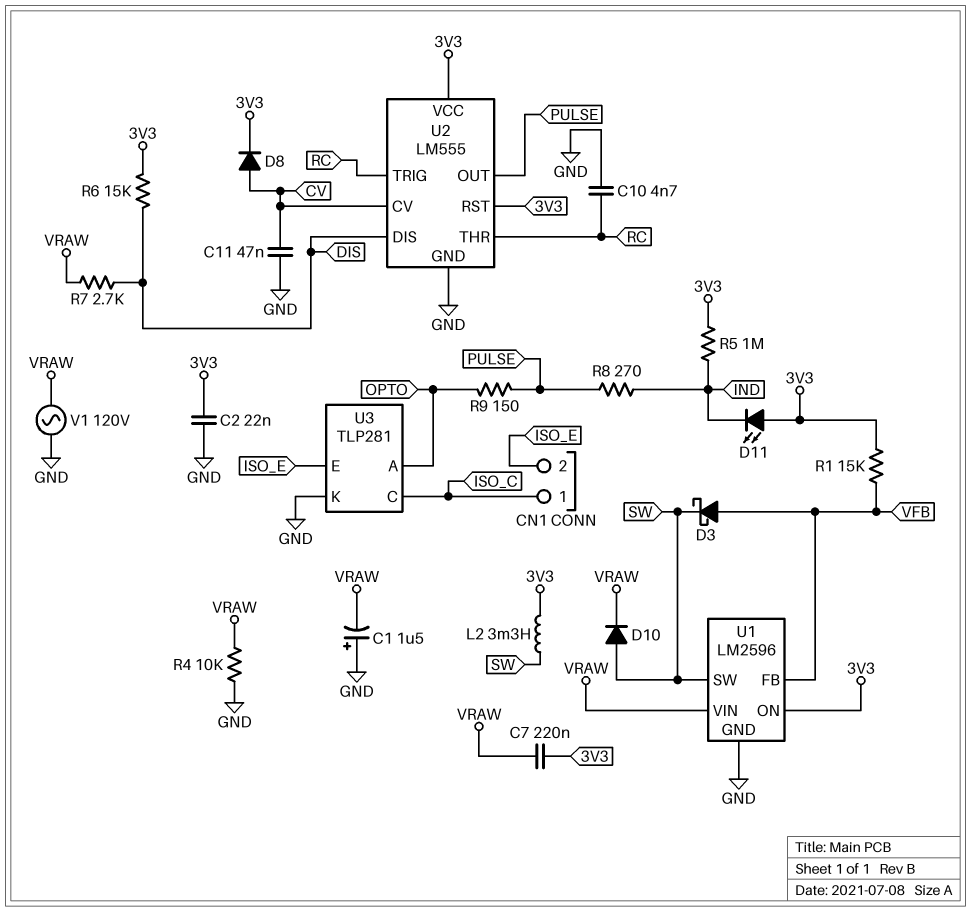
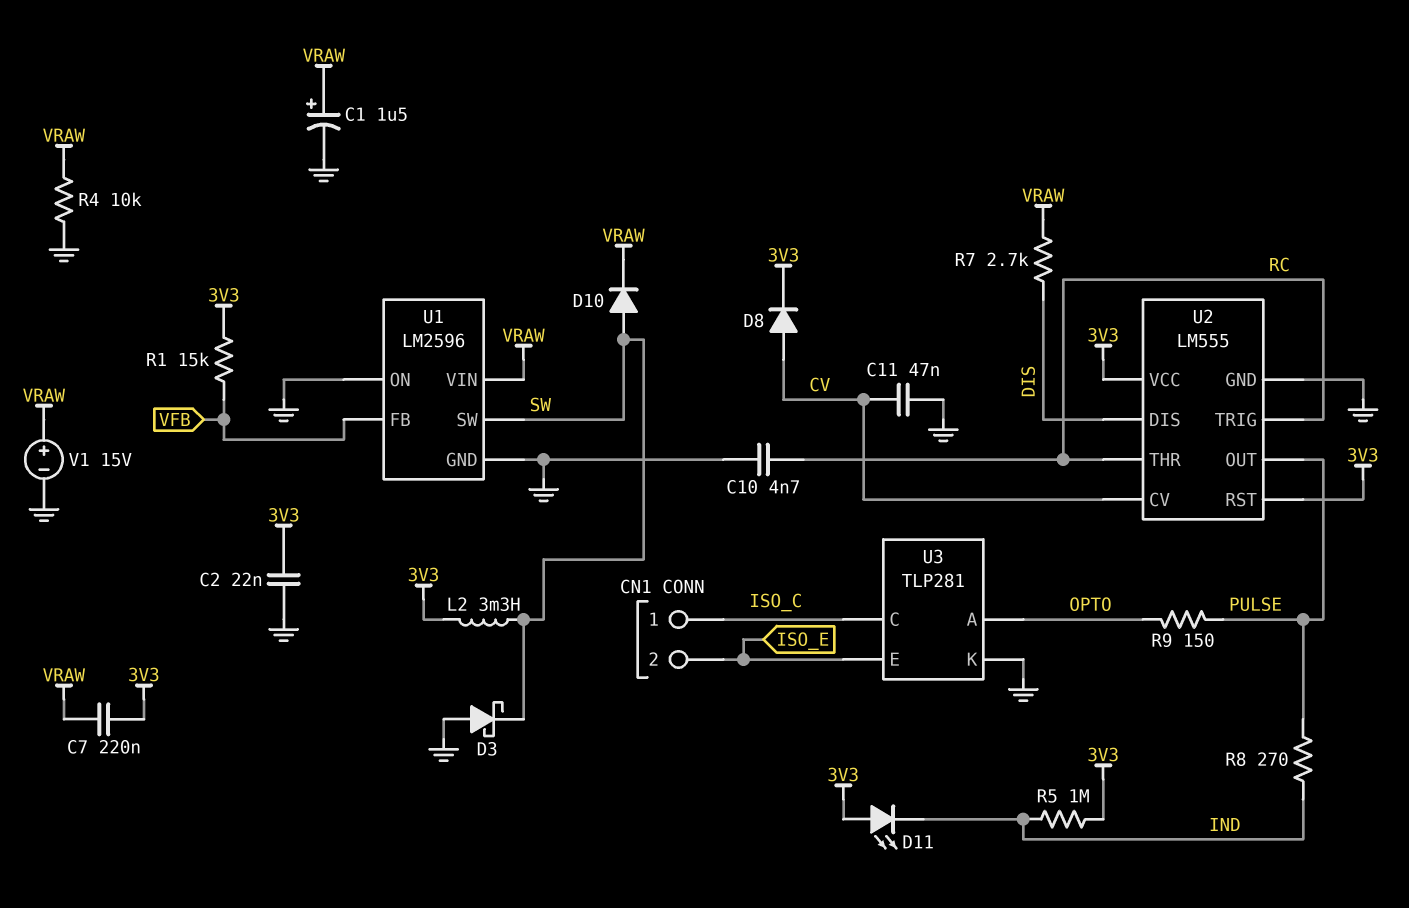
C1: 1.5uF (plus GND, minus VRAW) -> 1.5uF (plus VRAW, minus GND)
D3: schottky (A VFB, K SW) -> schottky (A GND, K SW)
R6: 15k (3V3, DIS) -> none
U1 pin ON: 3V3 -> GND
V1: AC 120V (GND, VRAW) -> 15V (plus VRAW, minus GND)

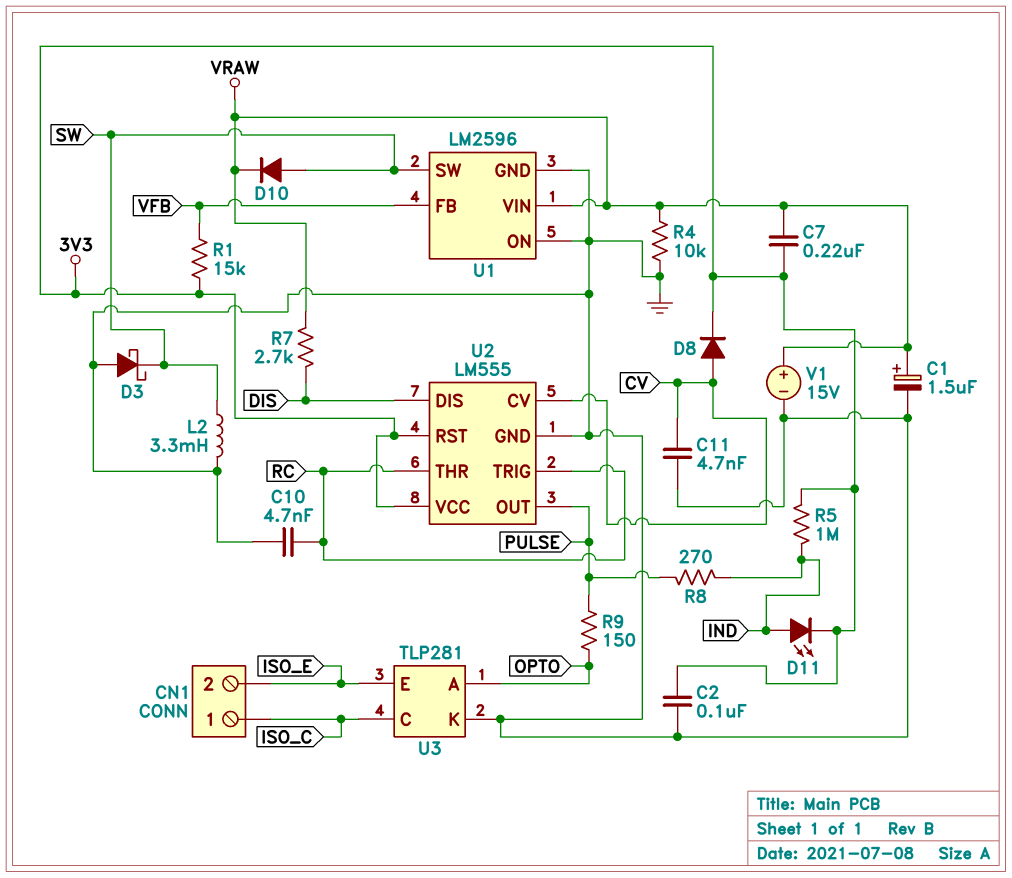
C2: 22nF (3V3, GND) -> 100nF (3V3, GND)
C11: 47nF (CV, GND) -> 4.7nF (CV, GND)
D11: LED (A 3V3, K IND) -> LED (A IND, K 3V3)
L2: 3.3mH (3V3, SW) -> 3.3mH (GND, SW)

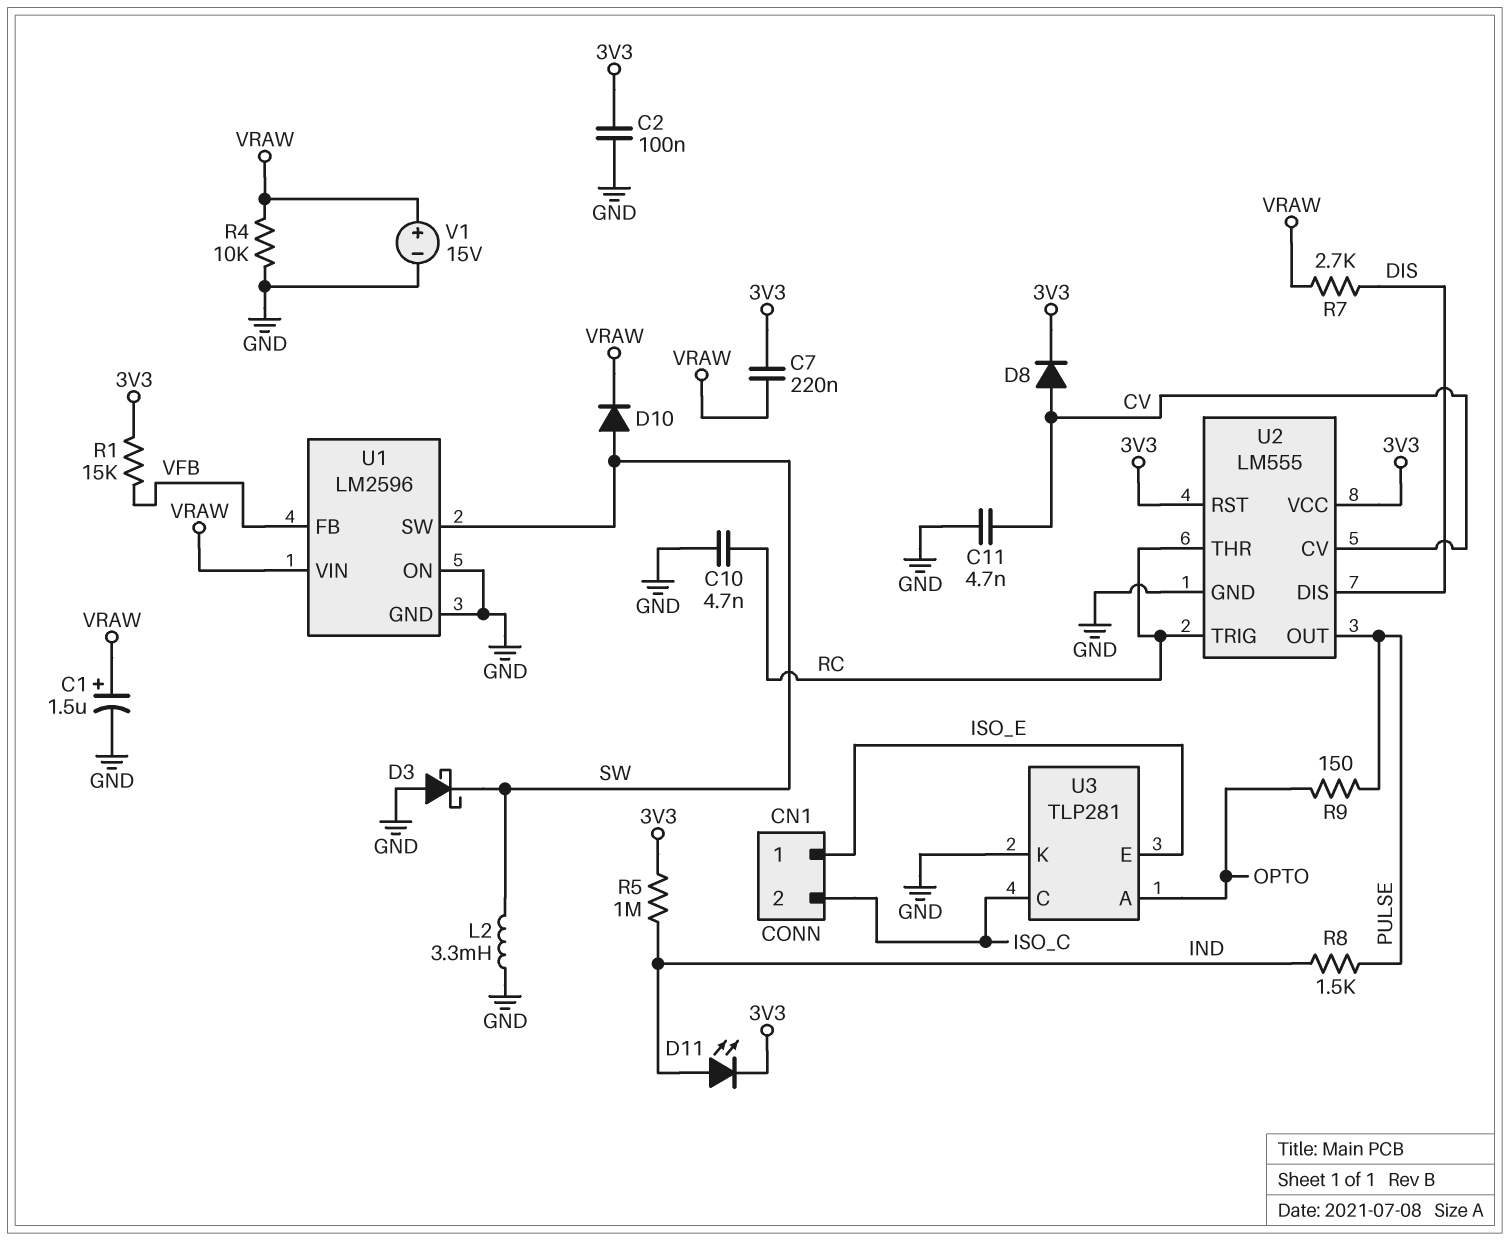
CN1 pin 1: ISO_C -> ISO_E
CN1 pin 2: ISO_E -> ISO_C
R8: 270 (IND, PULSE) -> 1.5k (IND, PULSE)

